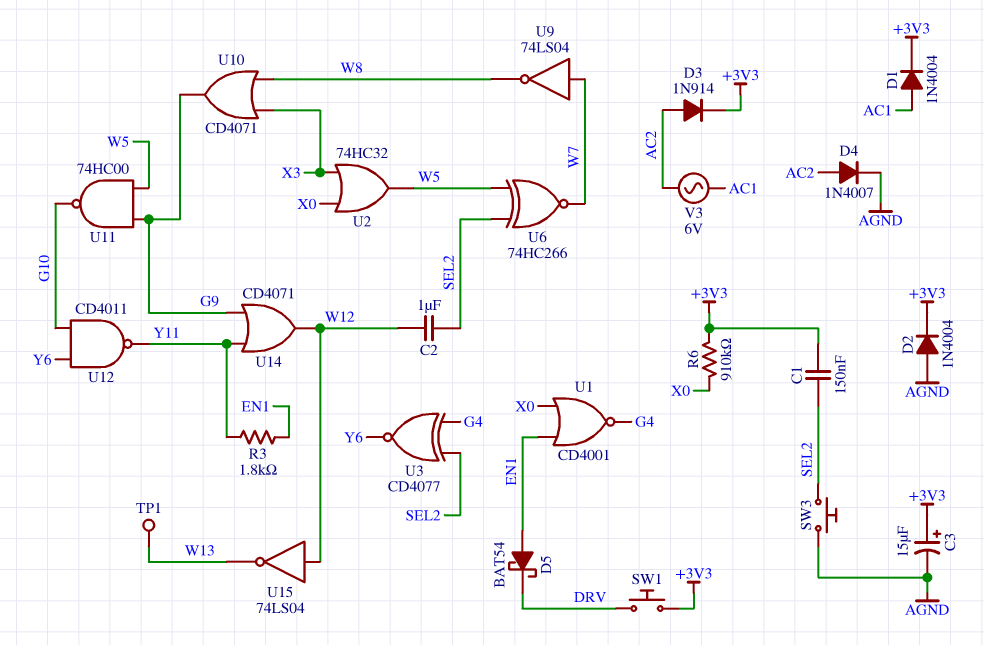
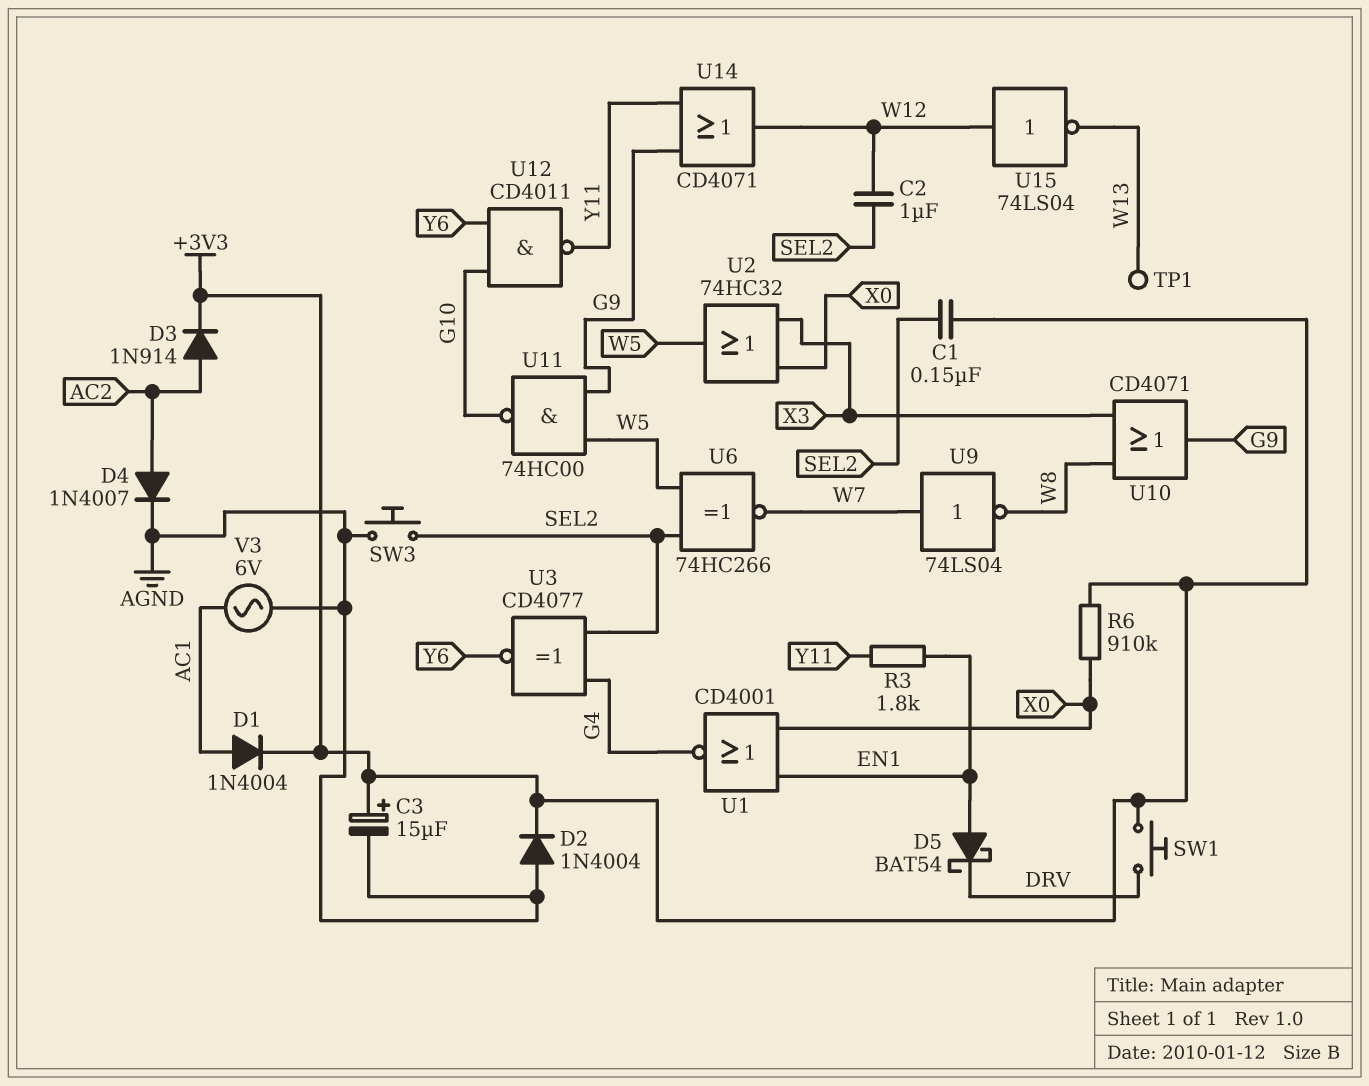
V3: AC 6V (AC1, AC2) -> AC 6V (AC1, AGND)

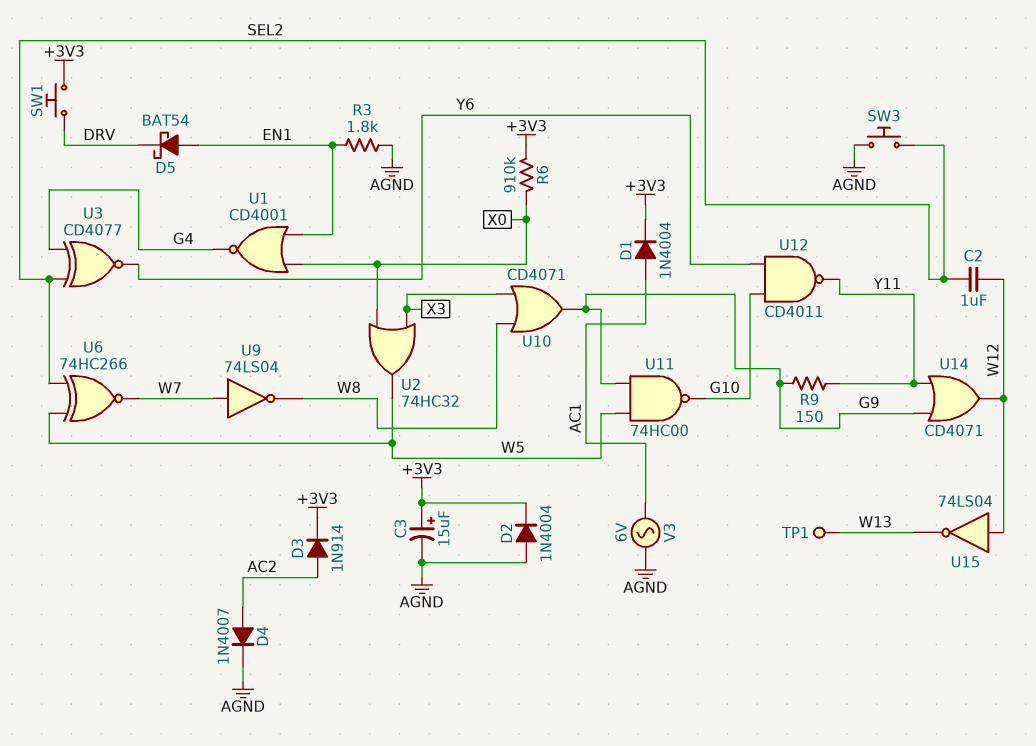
C1: 150nF (+3V3, SEL2) -> none
R3: 1.8k (EN1, Y11) -> 1.8k (AGND, EN1)
R9: none -> 150 (G9, Y11)

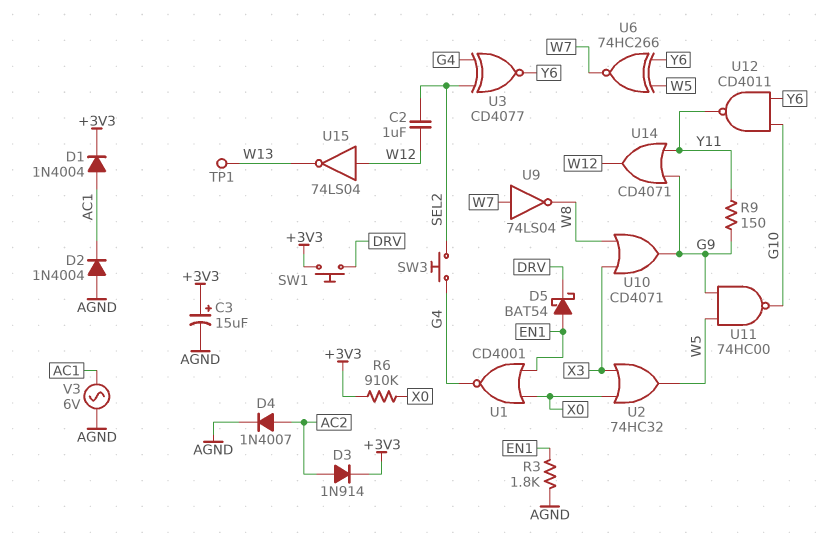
D2: diode 1N4004 (A AGND, K +3V3) -> diode 1N4004 (A AGND, K AC1)
SW3: button (AGND, SEL2) -> button (G4, SEL2)
U6: XNOR 74HC266 (in SEL2, in W5, out W7) -> XNOR 74HC266 (in W5, in Y6, out W7)

